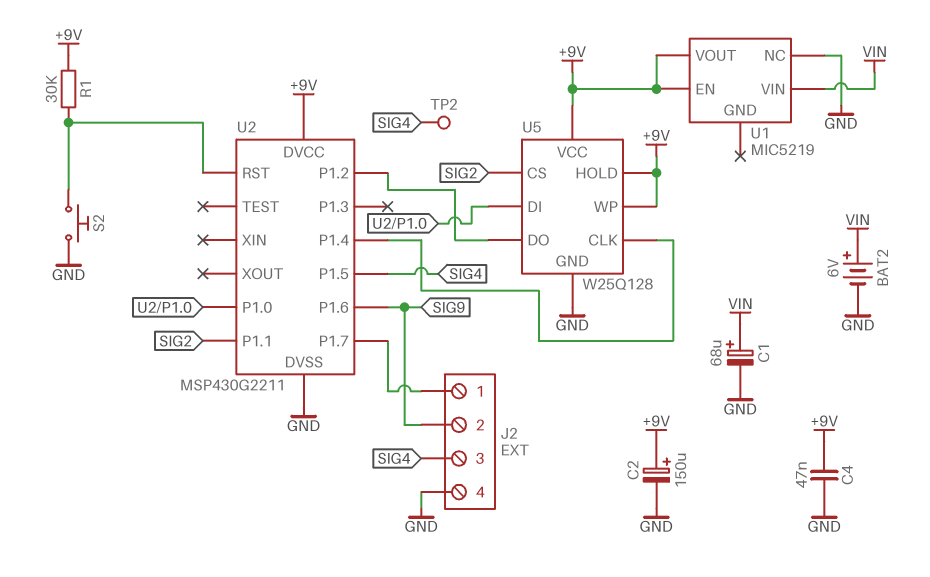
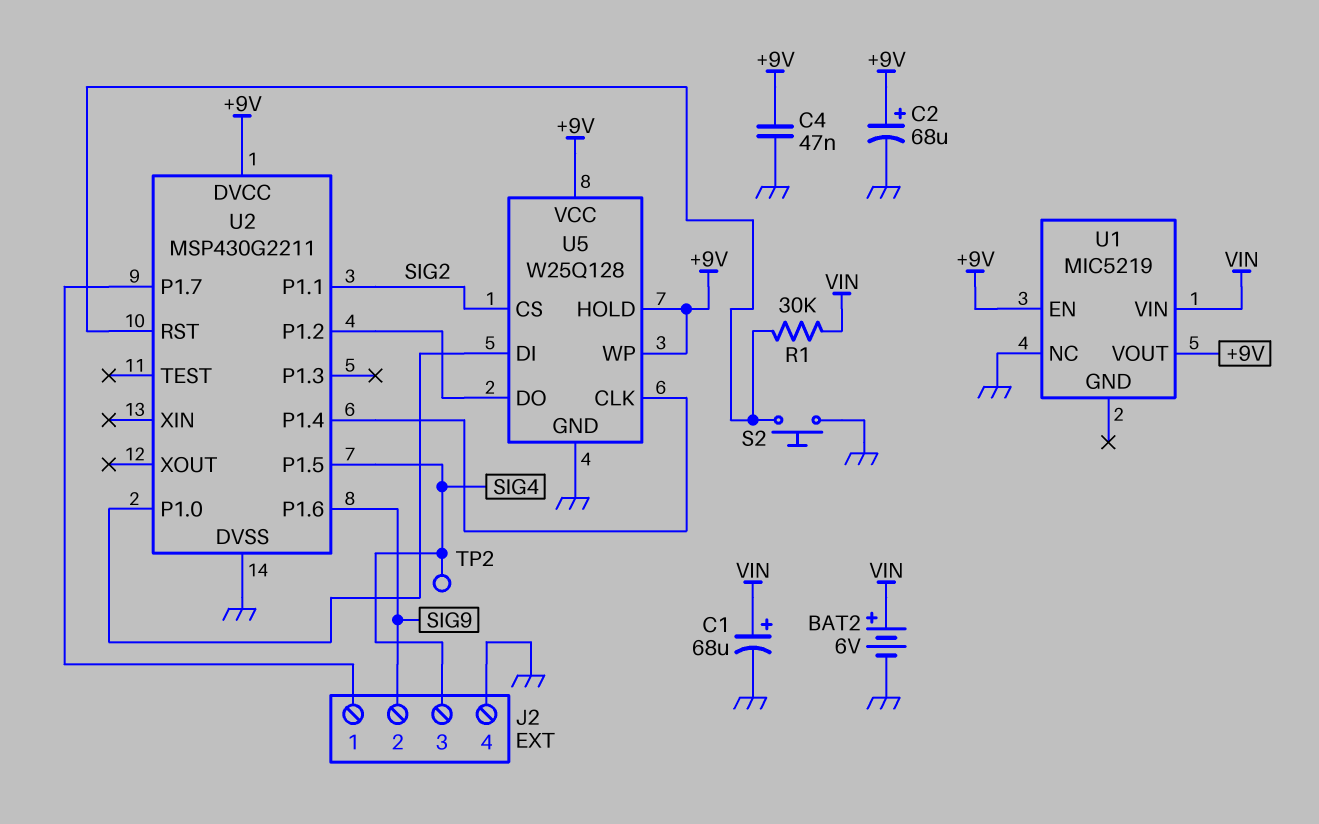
C2: 150uF (plus +9V, minus GND) -> 68uF (plus +9V, minus GND)
R1: 30k (+9V, U2/RST) -> 30k (U2/RST, VIN)

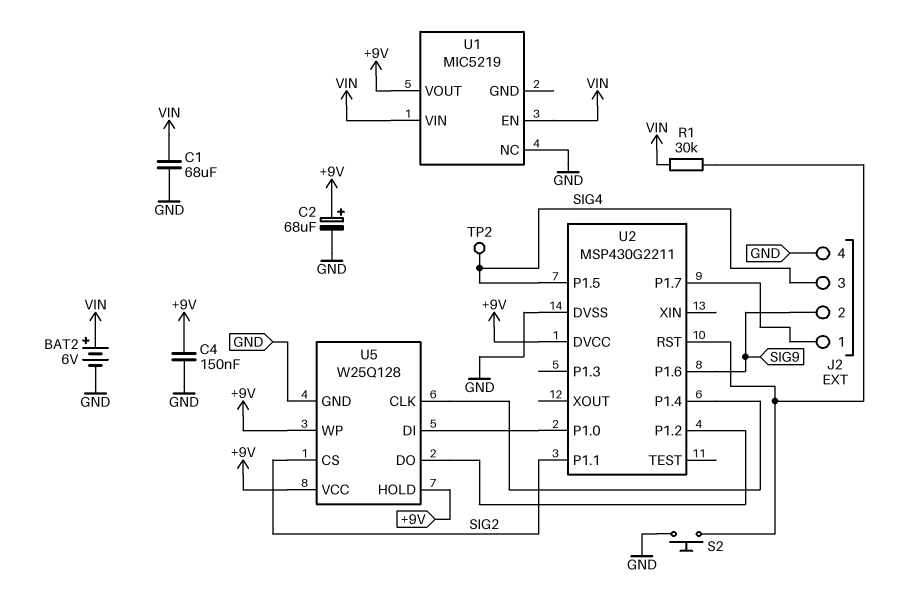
C1: 68uF (plus VIN, minus GND) -> 68uF (GND, VIN)
C4: 47nF (+9V, GND) -> 150nF (+9V, GND)
U1 pin EN: +9V -> VIN

